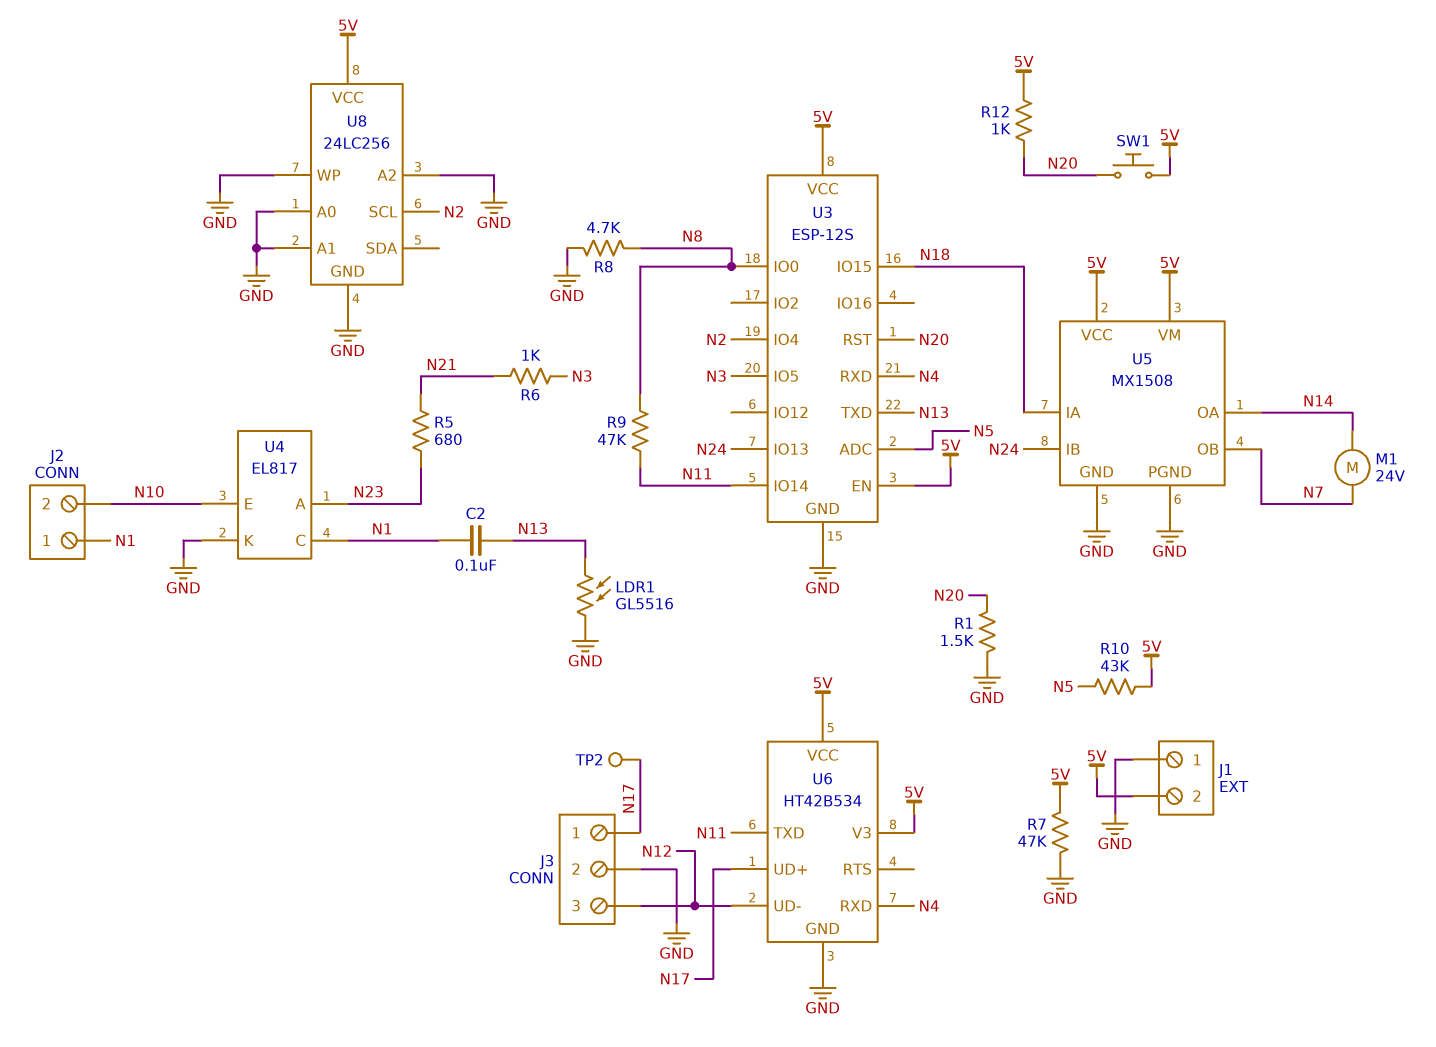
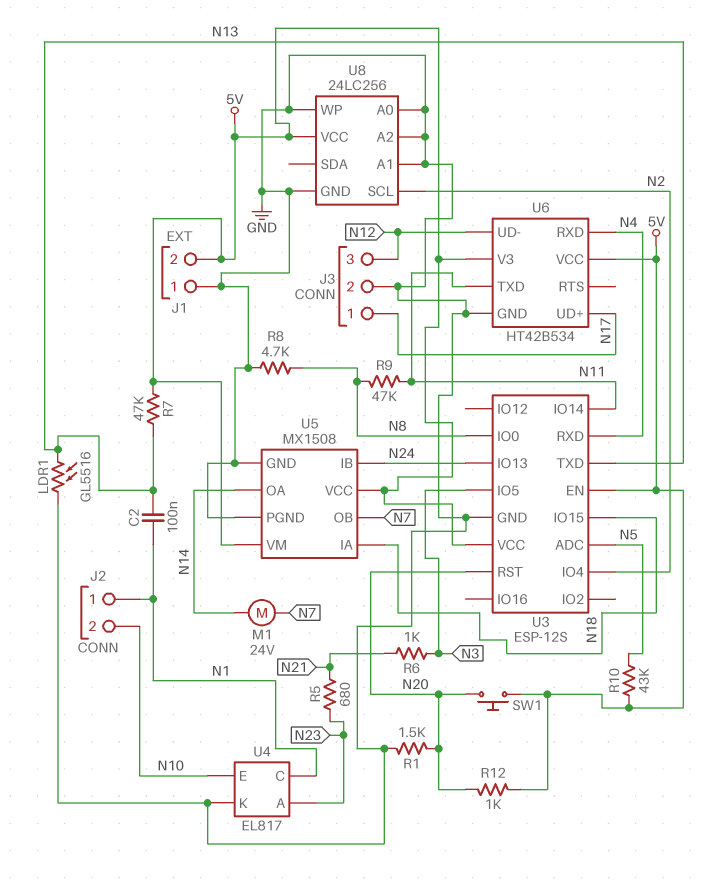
R7: 47k (5V, GND) -> 47k (5V, N13)
TP2: test point (N17) -> none

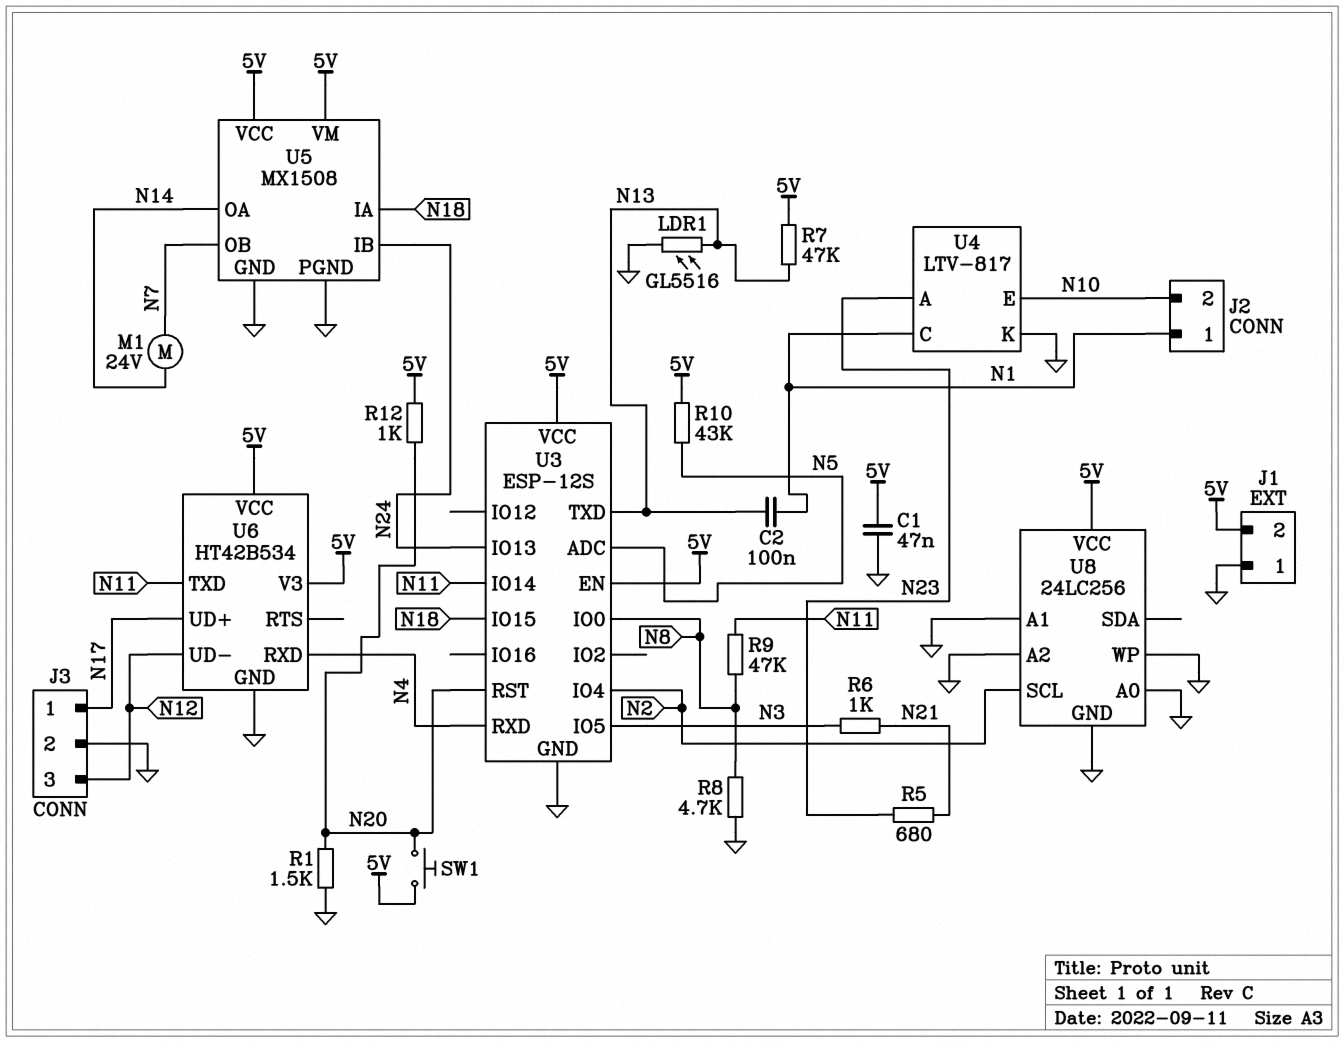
C1: none -> 47nF (5V, GND)
U4: EL817 -> LTV-817

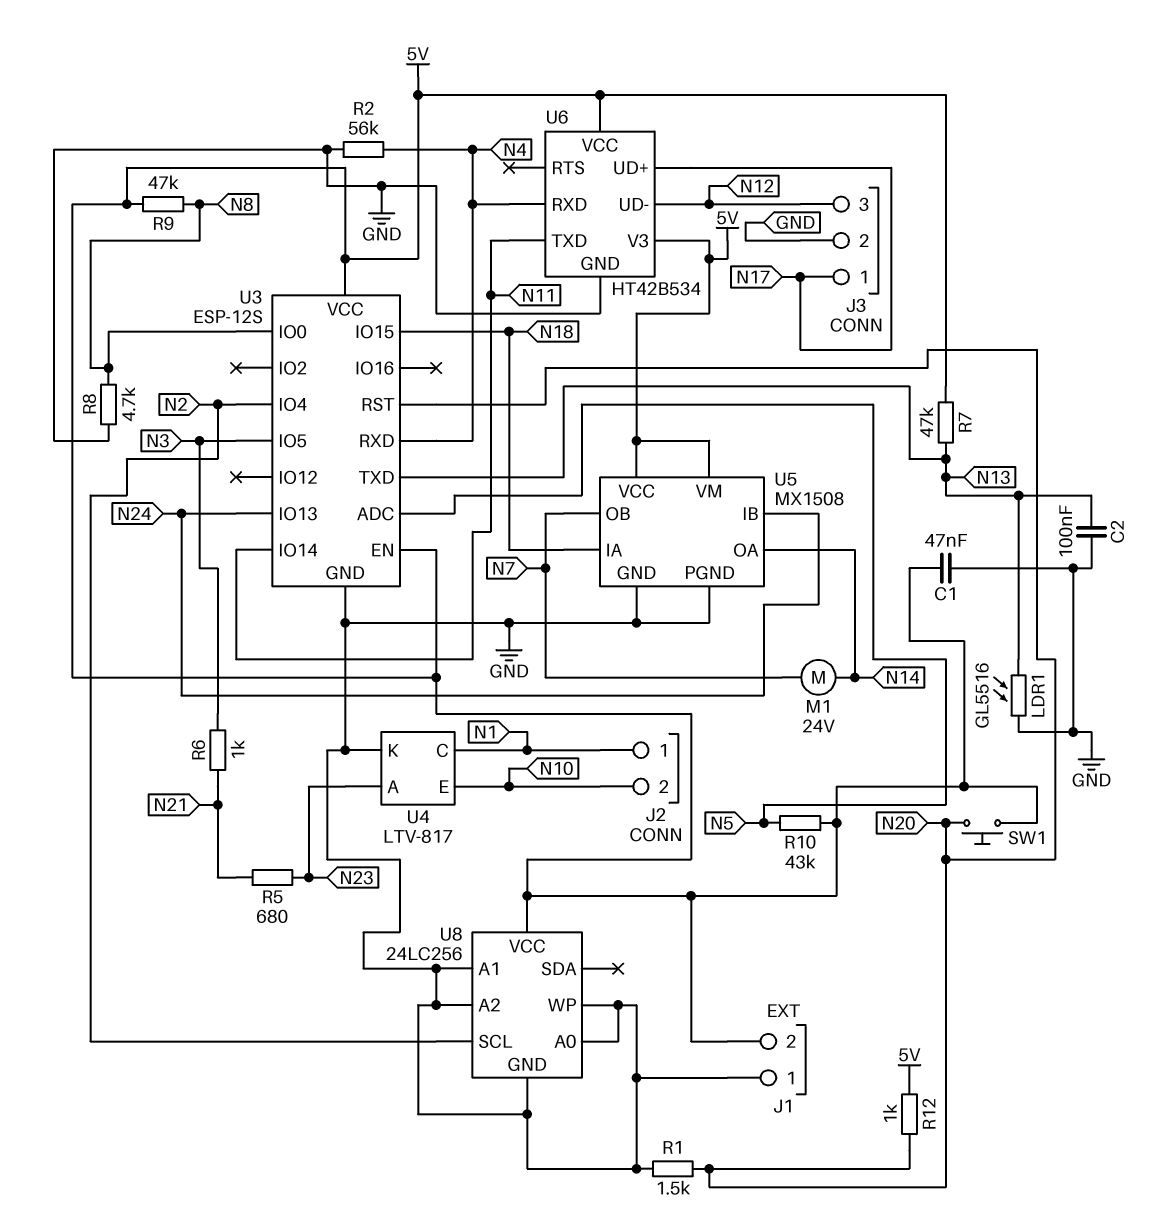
C2: 100nF (N1, N13) -> 100nF (GND, N13)
R2: none -> 56k (GND, N4)
R9: 47k (N8, N11) -> 47k (5V, N8)

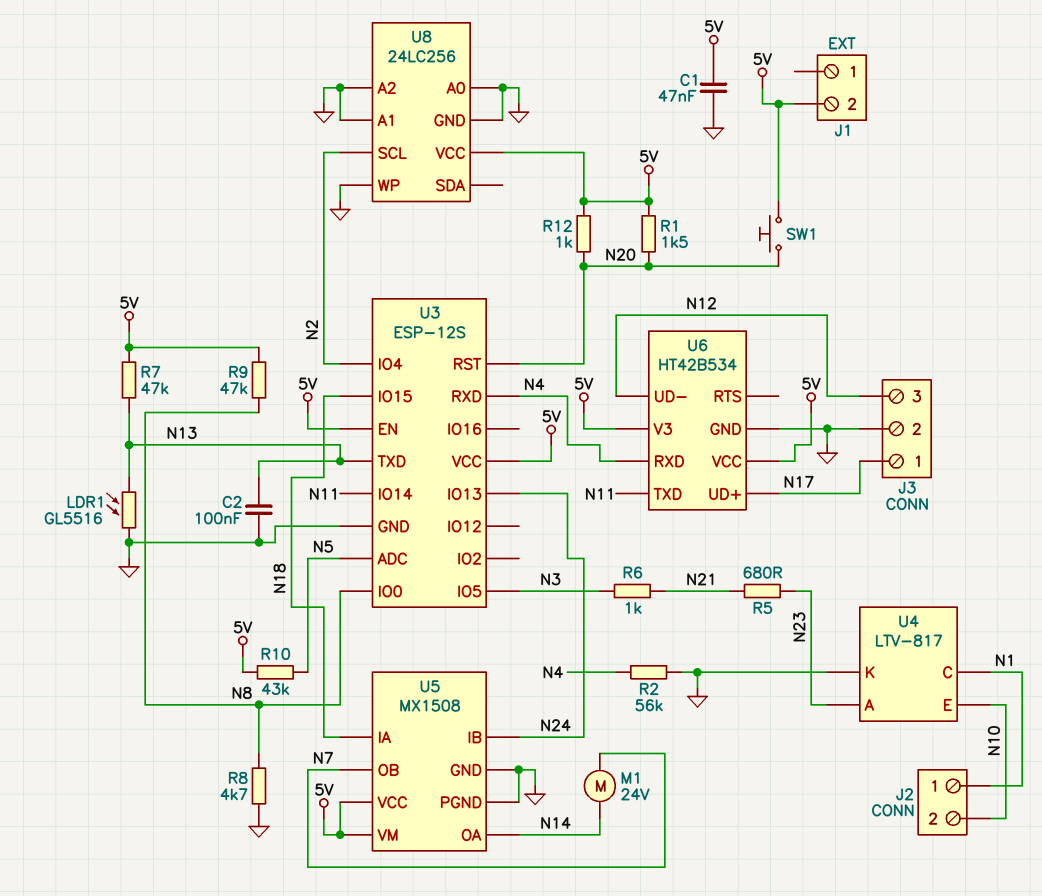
J1 pin 1: GND -> none
R1: 1.5k (GND, N20) -> 1.5k (5V, N20)

